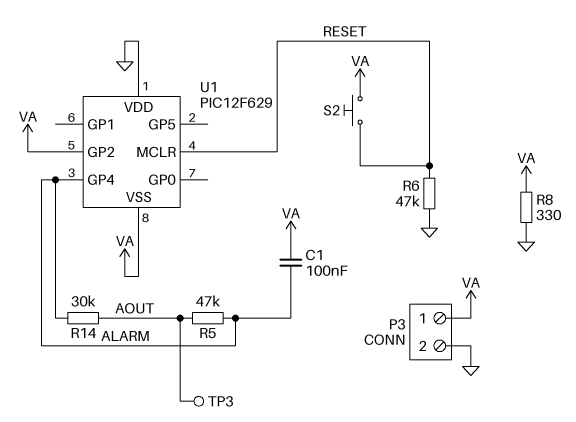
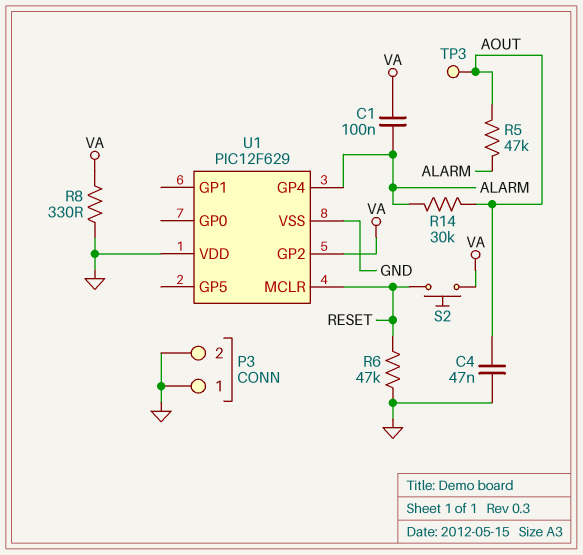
C4: none -> 47nF (AOUT, GND)
P3 pin 1: VA -> GND
U1 pin VSS: VA -> GND

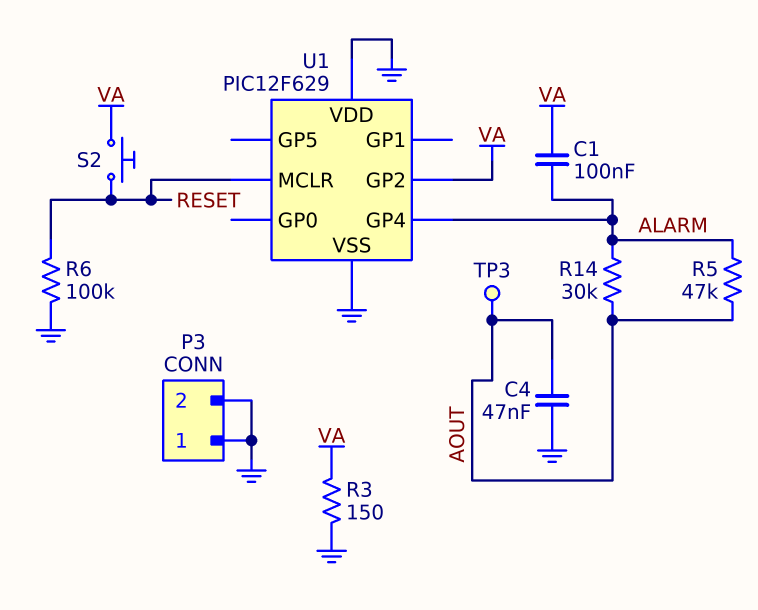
R3: none -> 150 (GND, VA)
R6: 47k (GND, RESET) -> 100k (GND, RESET)
R8: 330 (GND, VA) -> none

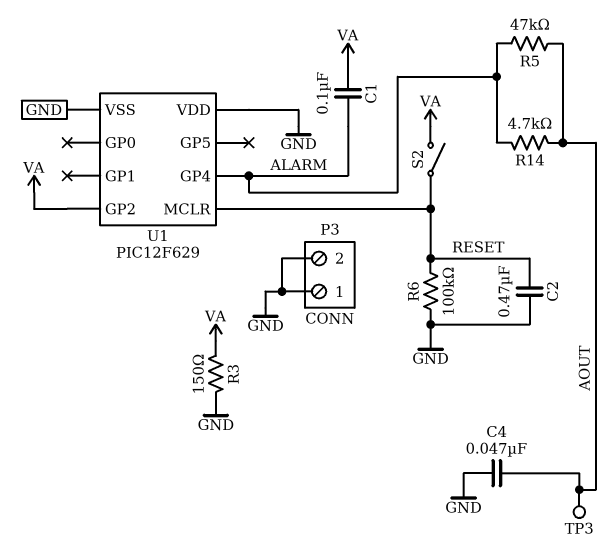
C2: none -> 470nF (GND, RESET)
R14: 30k (ALARM, AOUT) -> 4.7k (ALARM, AOUT)
S2: button (RESET, VA) -> switch (RESET, VA)

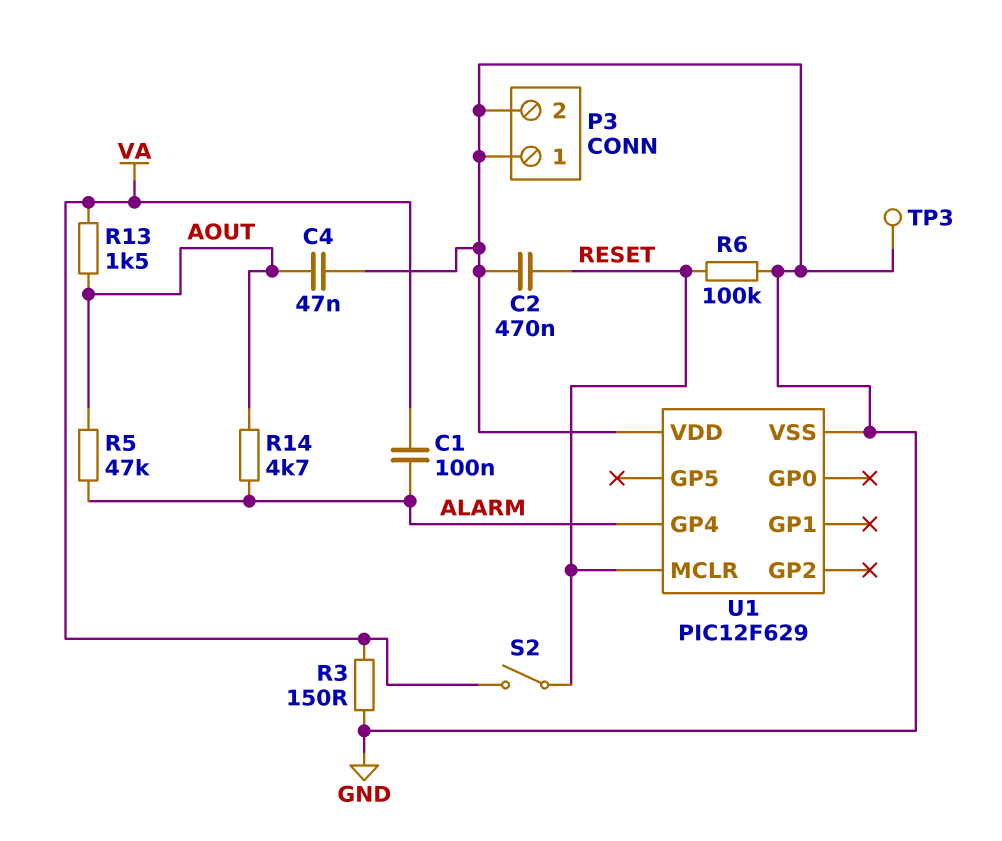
R13: none -> 1.5k (AOUT, VA)
TP3: test point (AOUT) -> test point (GND)
U1 pin GP2: VA -> none

